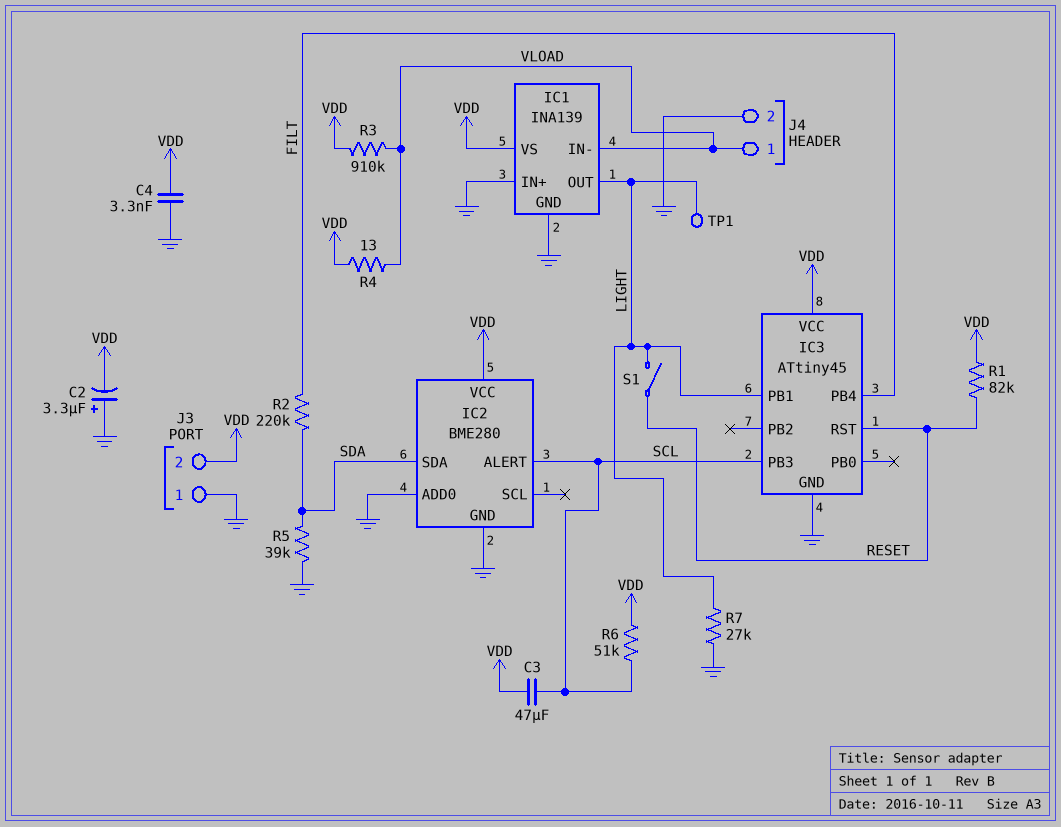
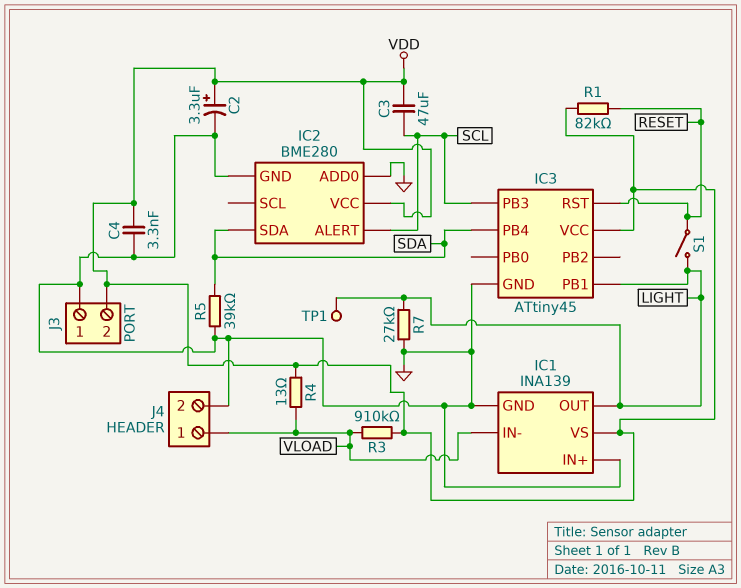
C2: 3.3uF (plus GND, minus VDD) -> 3.3uF (plus VDD, minus GND)
IC3 pin PB4: FILT -> SDA
R2: 220k (FILT, SDA) -> none
R6: 51k (SCL, VDD) -> none

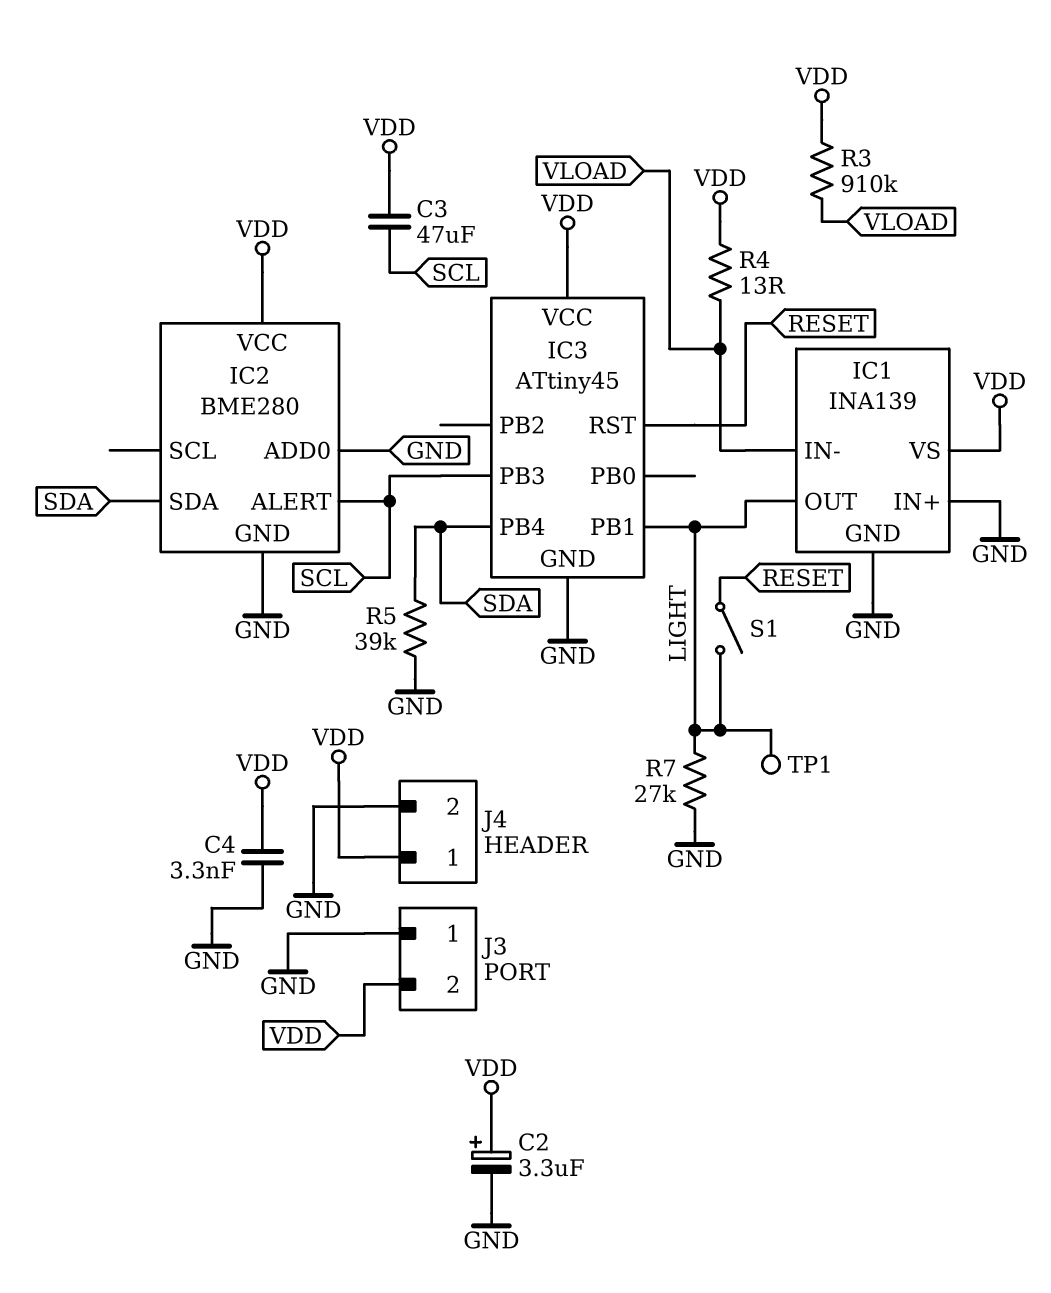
J4 pin 1: VLOAD -> VDD
R1: 82k (RESET, VDD) -> none

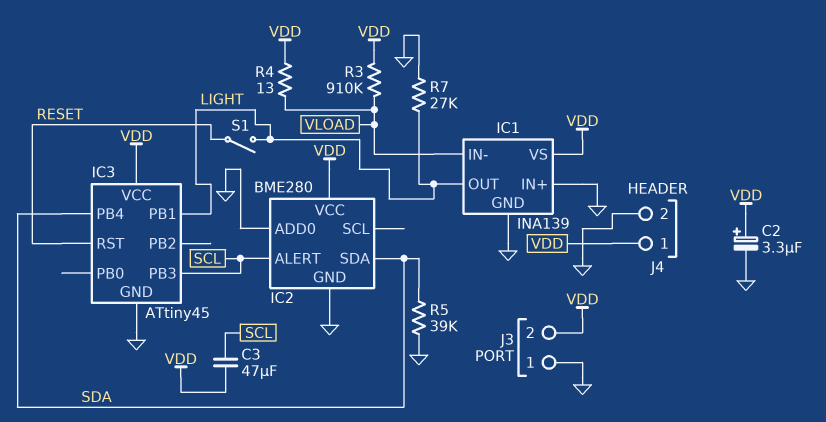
C4: 3.3nF (GND, VDD) -> none
TP1: test point (LIGHT) -> none

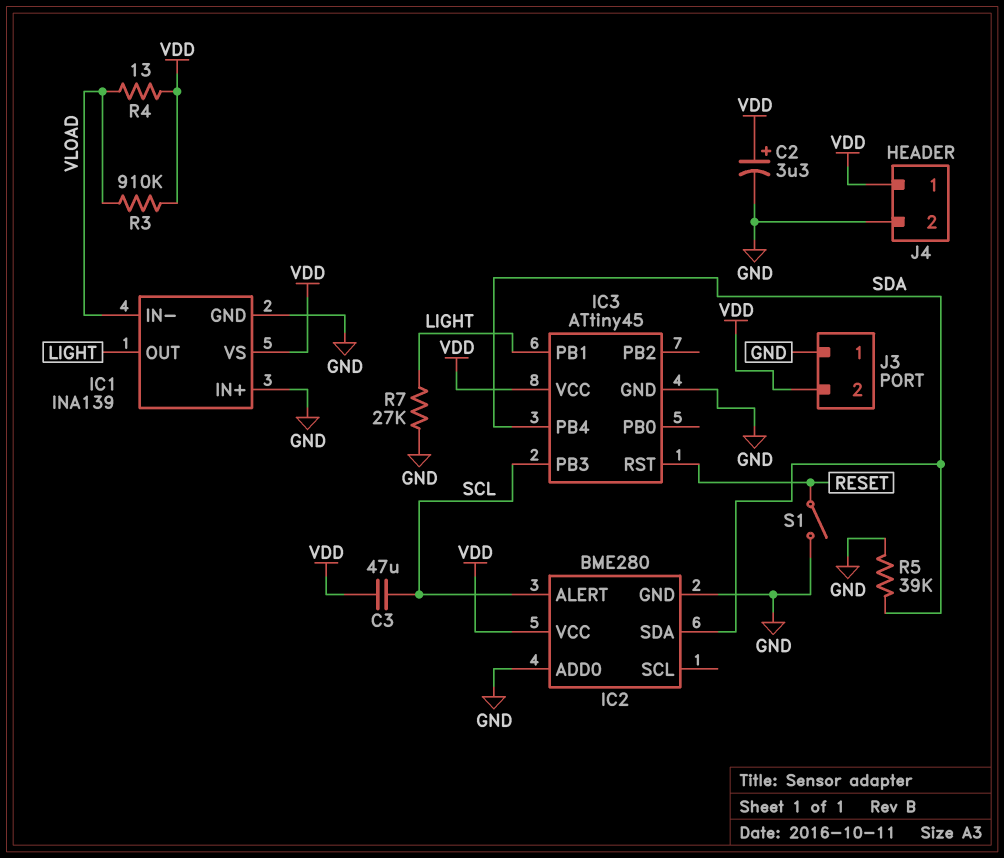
S1: switch (LIGHT, RESET) -> switch (GND, RESET)

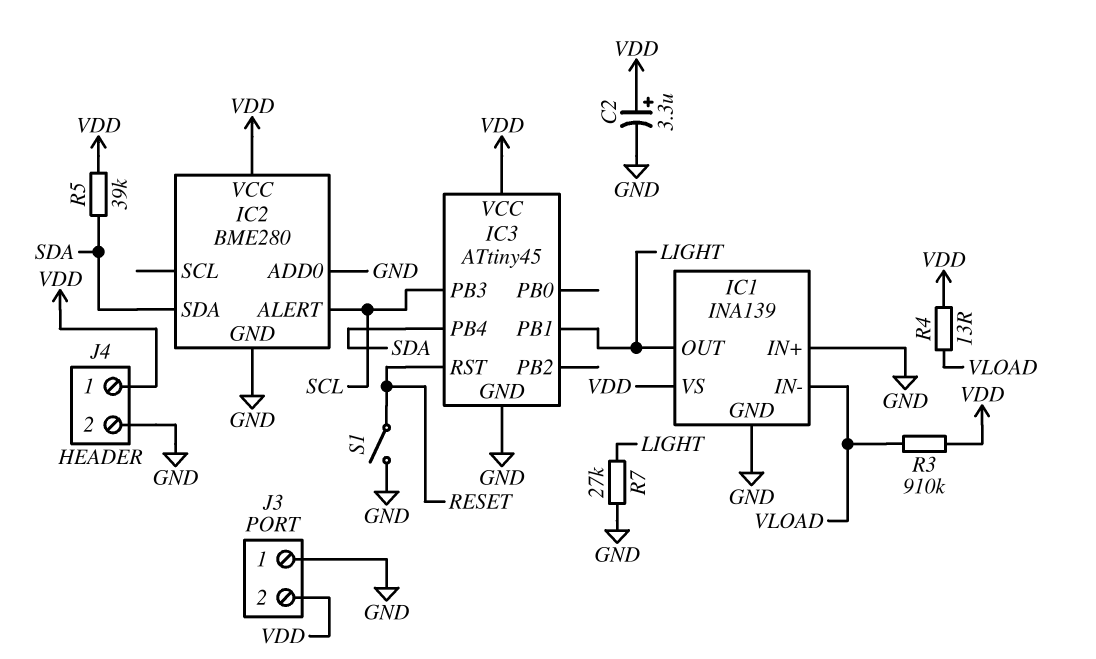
C3: 47uF (SCL, VDD) -> none
R5: 39k (GND, SDA) -> 39k (SDA, VDD)

